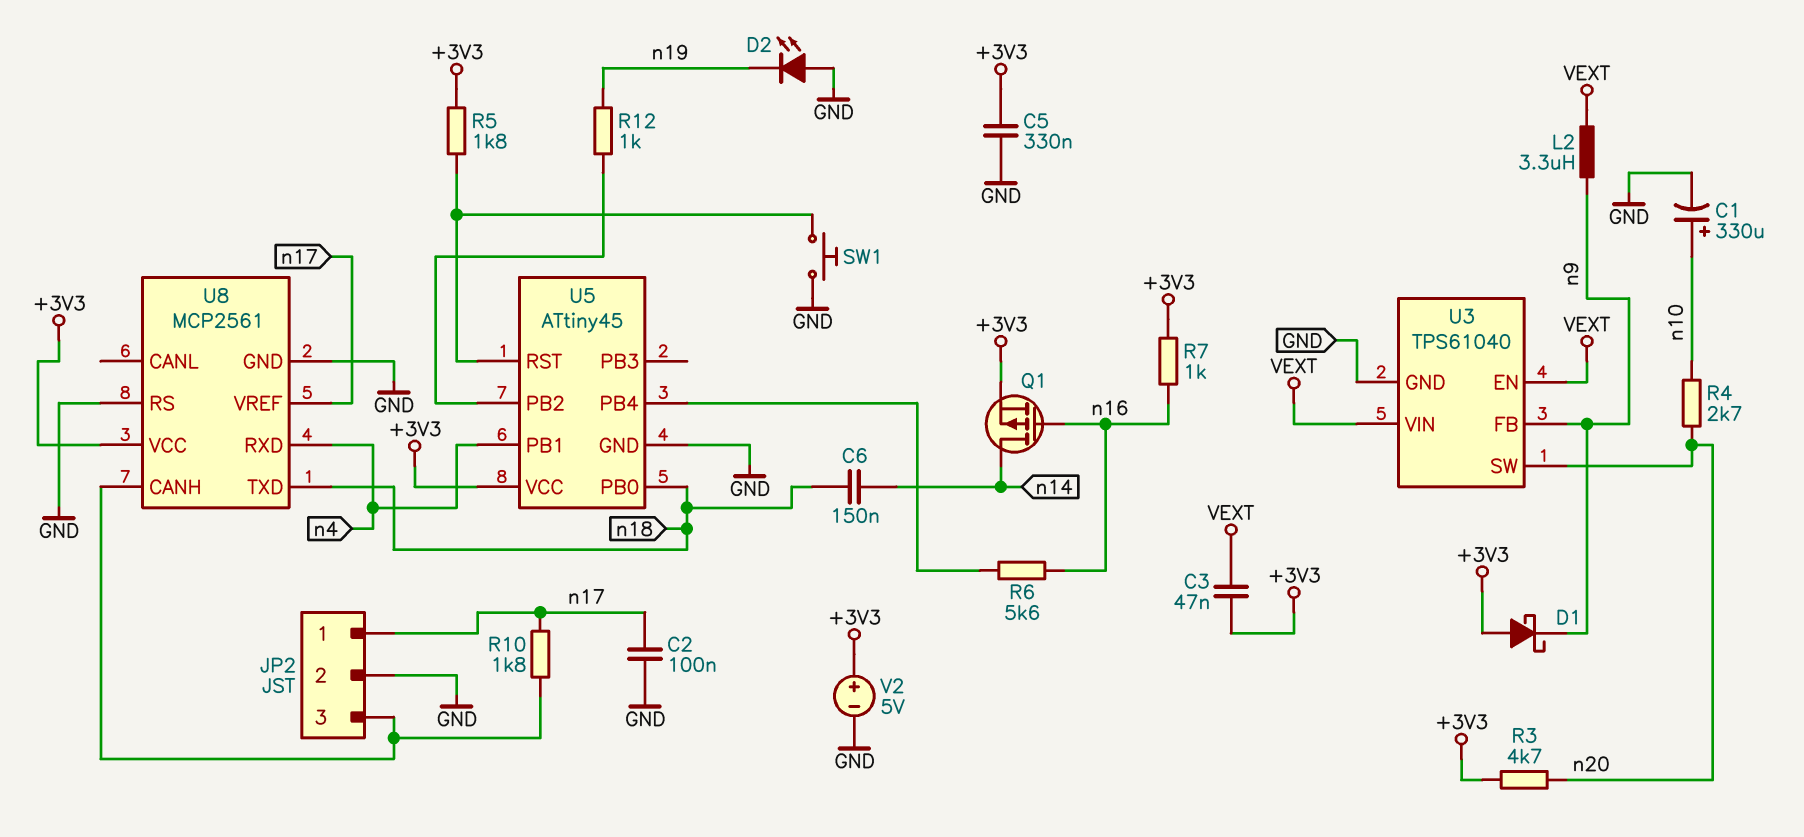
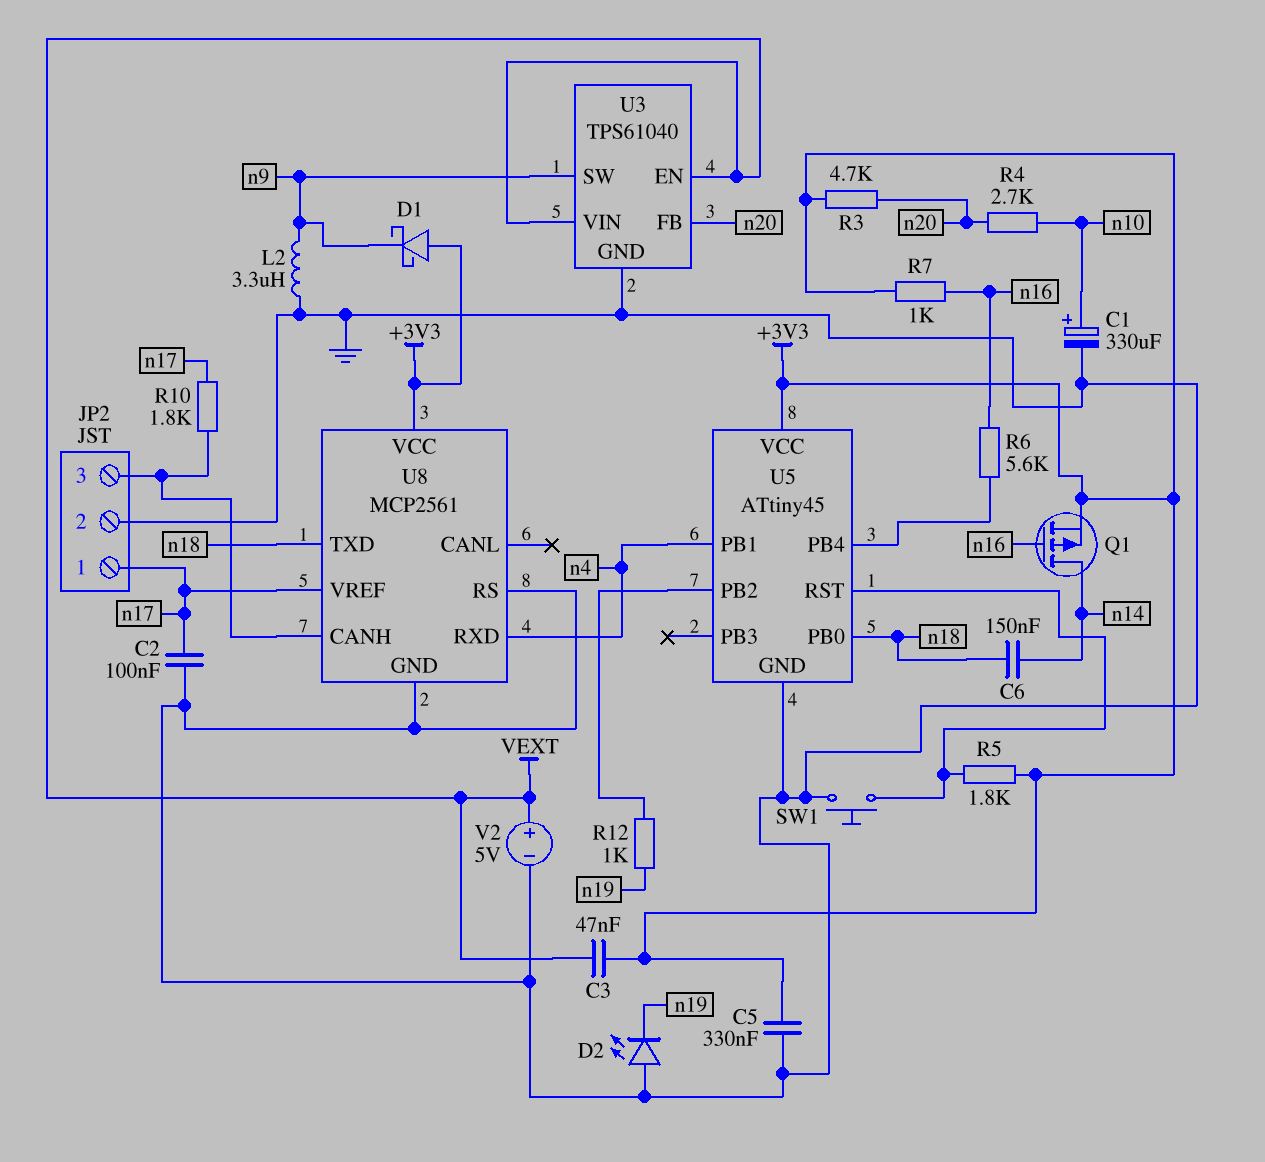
L2: 3.3uH (VEXT, n9) -> 3.3uH (GND, n9)
U3 pin FB: n9 -> n20
U3 pin SW: n20 -> n9
V2: 5V (plus +3V3, minus GND) -> 5V (plus VEXT, minus GND)

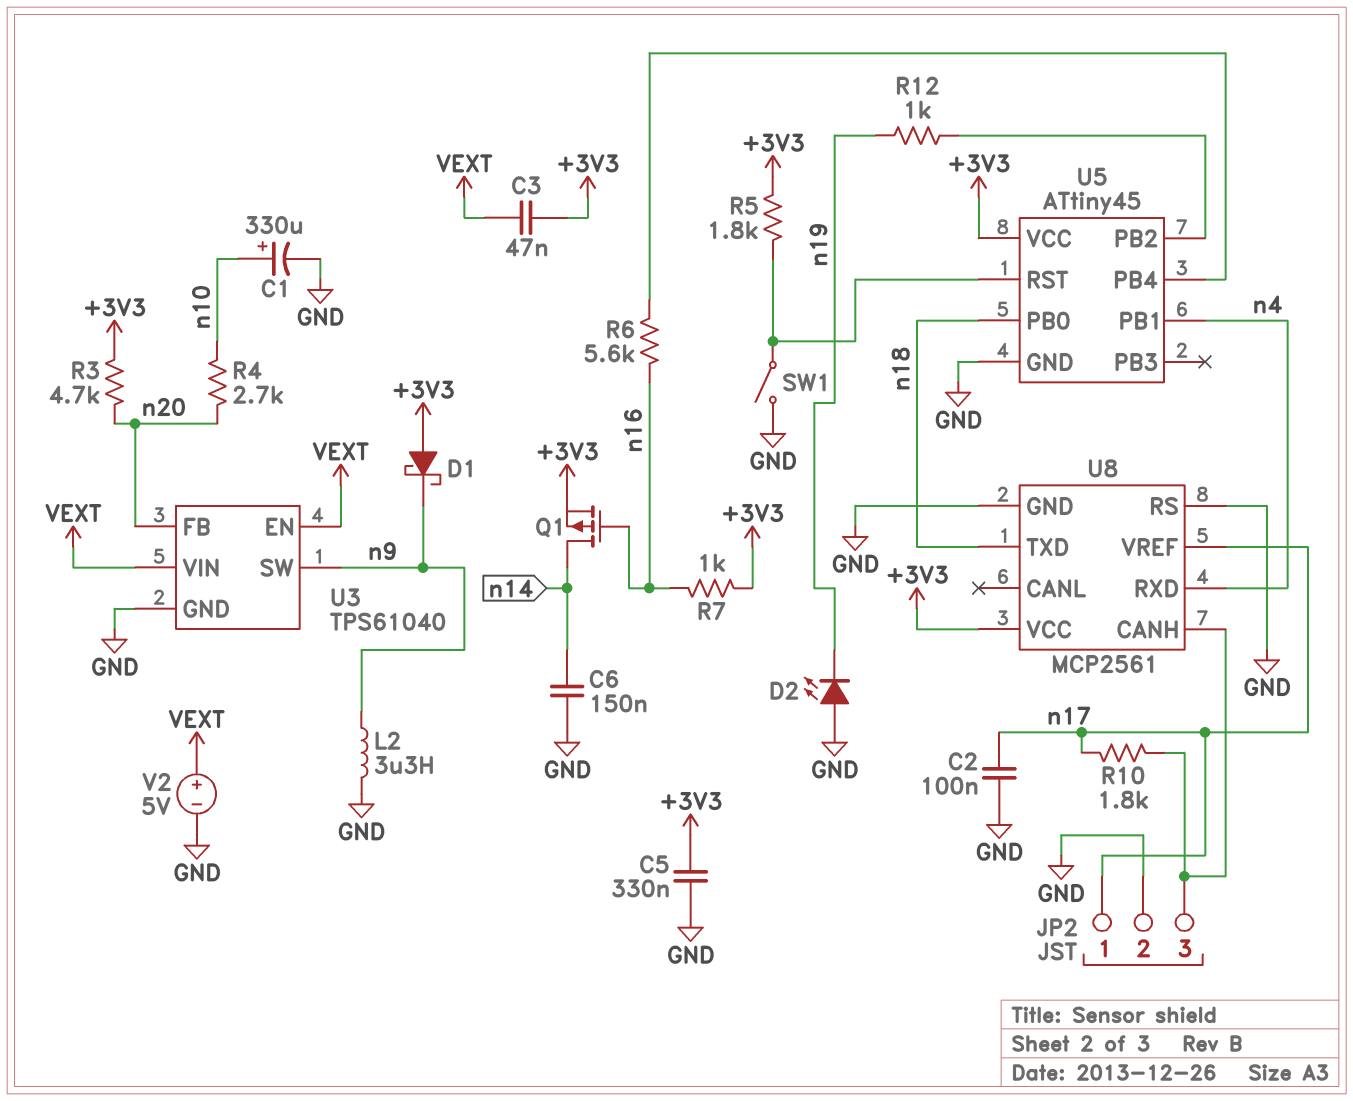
C6: 150nF (n14, n18) -> 150nF (GND, n14)
SW1: button (GND, U5/RST) -> switch (GND, U5/RST)

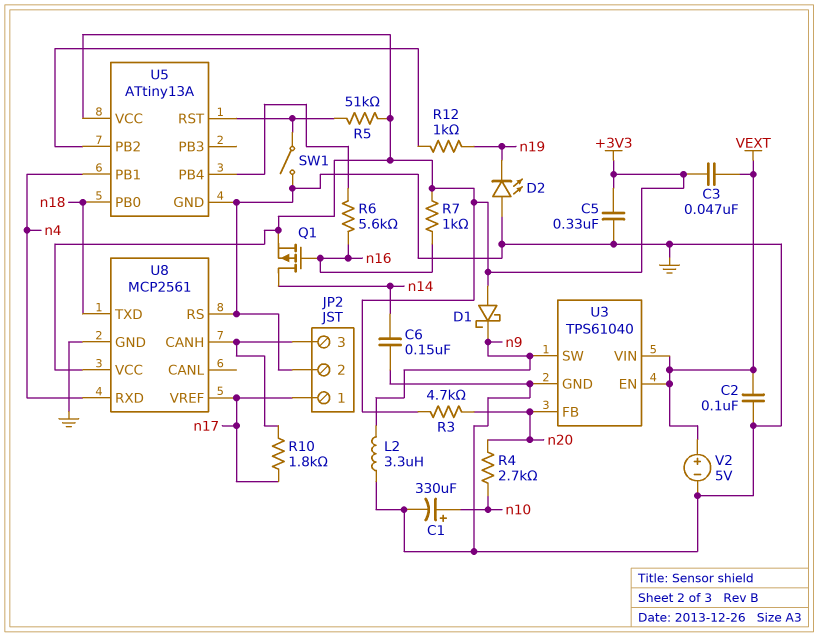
C2: 100nF (GND, n17) -> 100nF (GND, VEXT)
R5: 1.8k (+3V3, U5/RST) -> 51k (+3V3, U5/RST)
U5: ATtiny45 -> ATtiny13A

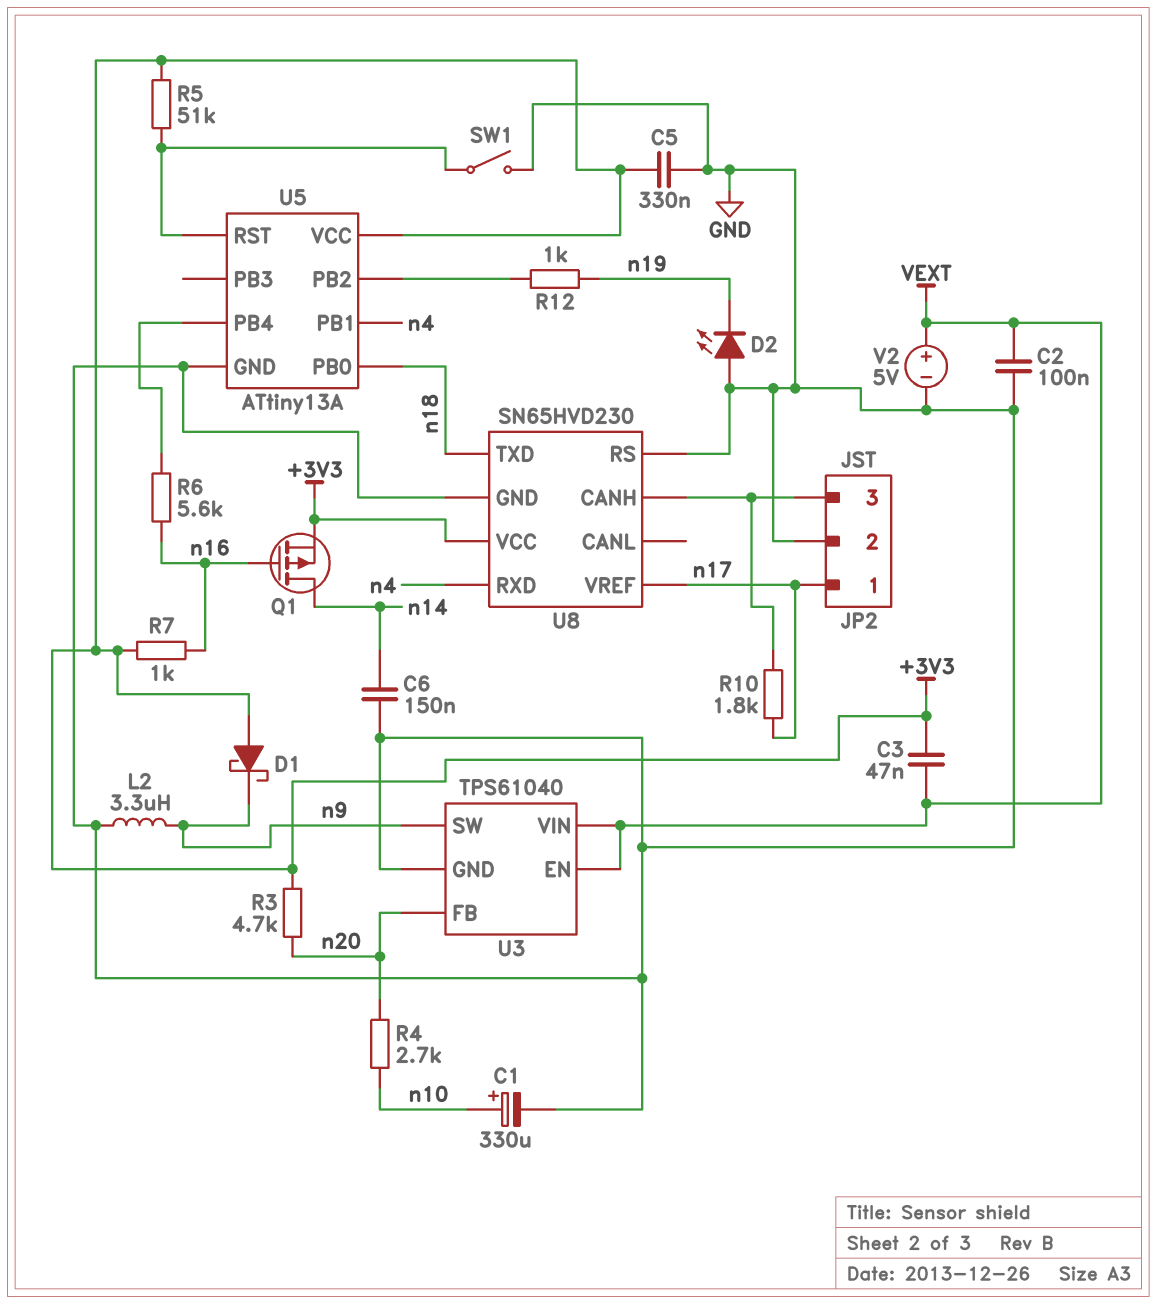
U8: MCP2561 -> SN65HVD230

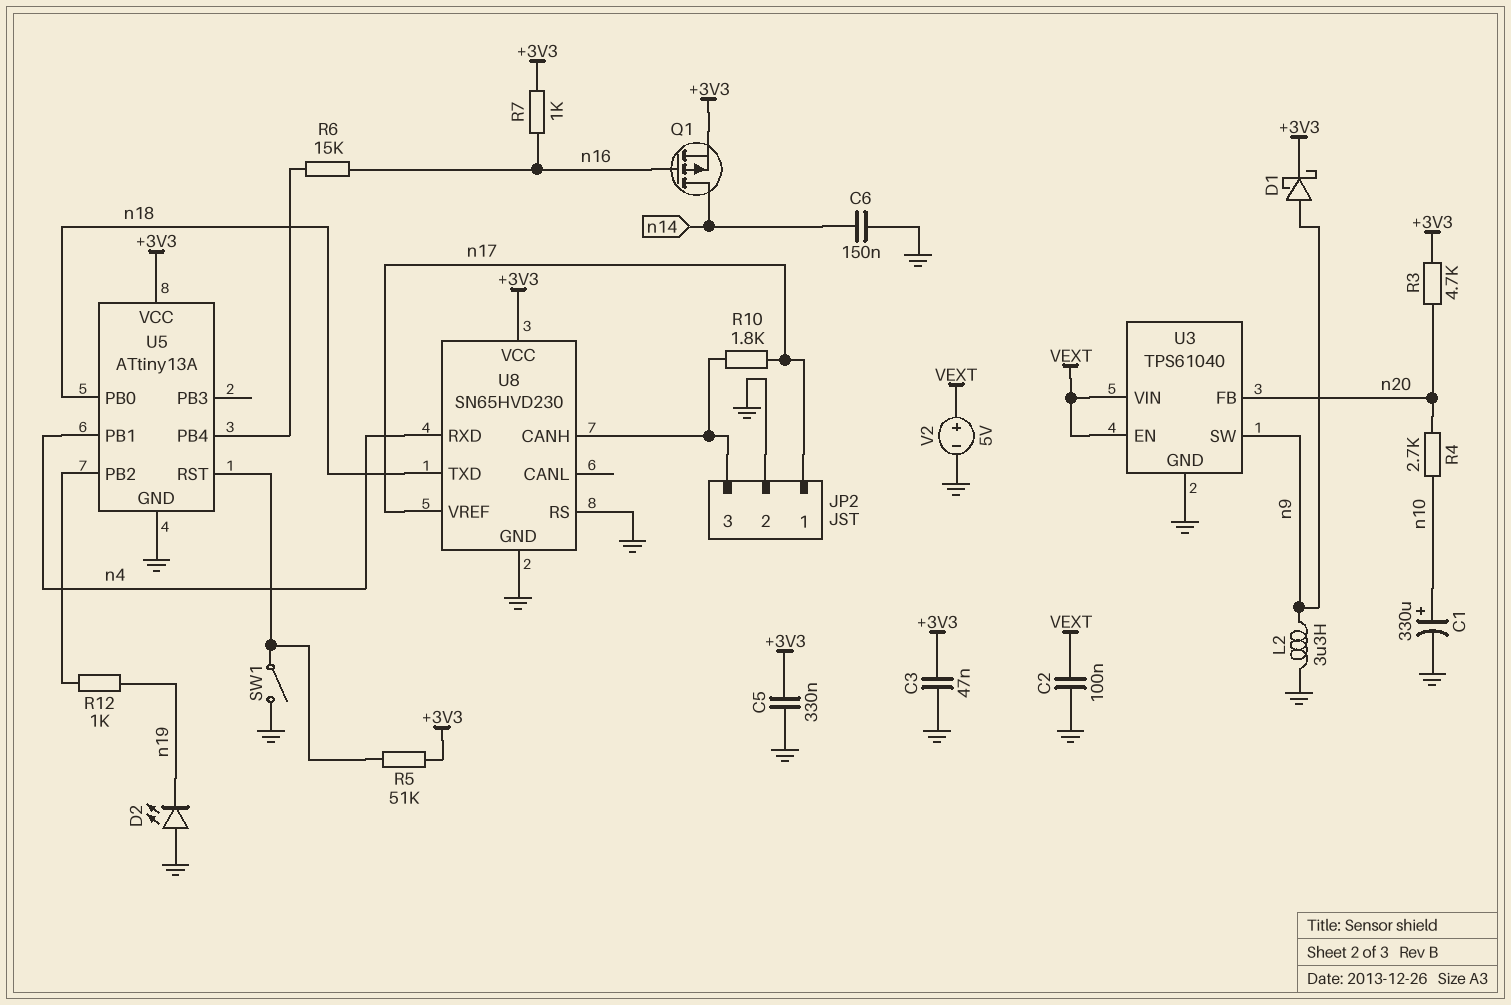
C3: 47nF (+3V3, VEXT) -> 47nF (+3V3, GND)
D1: schottky (A +3V3, K n9) -> schottky (A n9, K +3V3)
R6: 5.6k (U5/PB4, n16) -> 15k (U5/PB4, n16)

